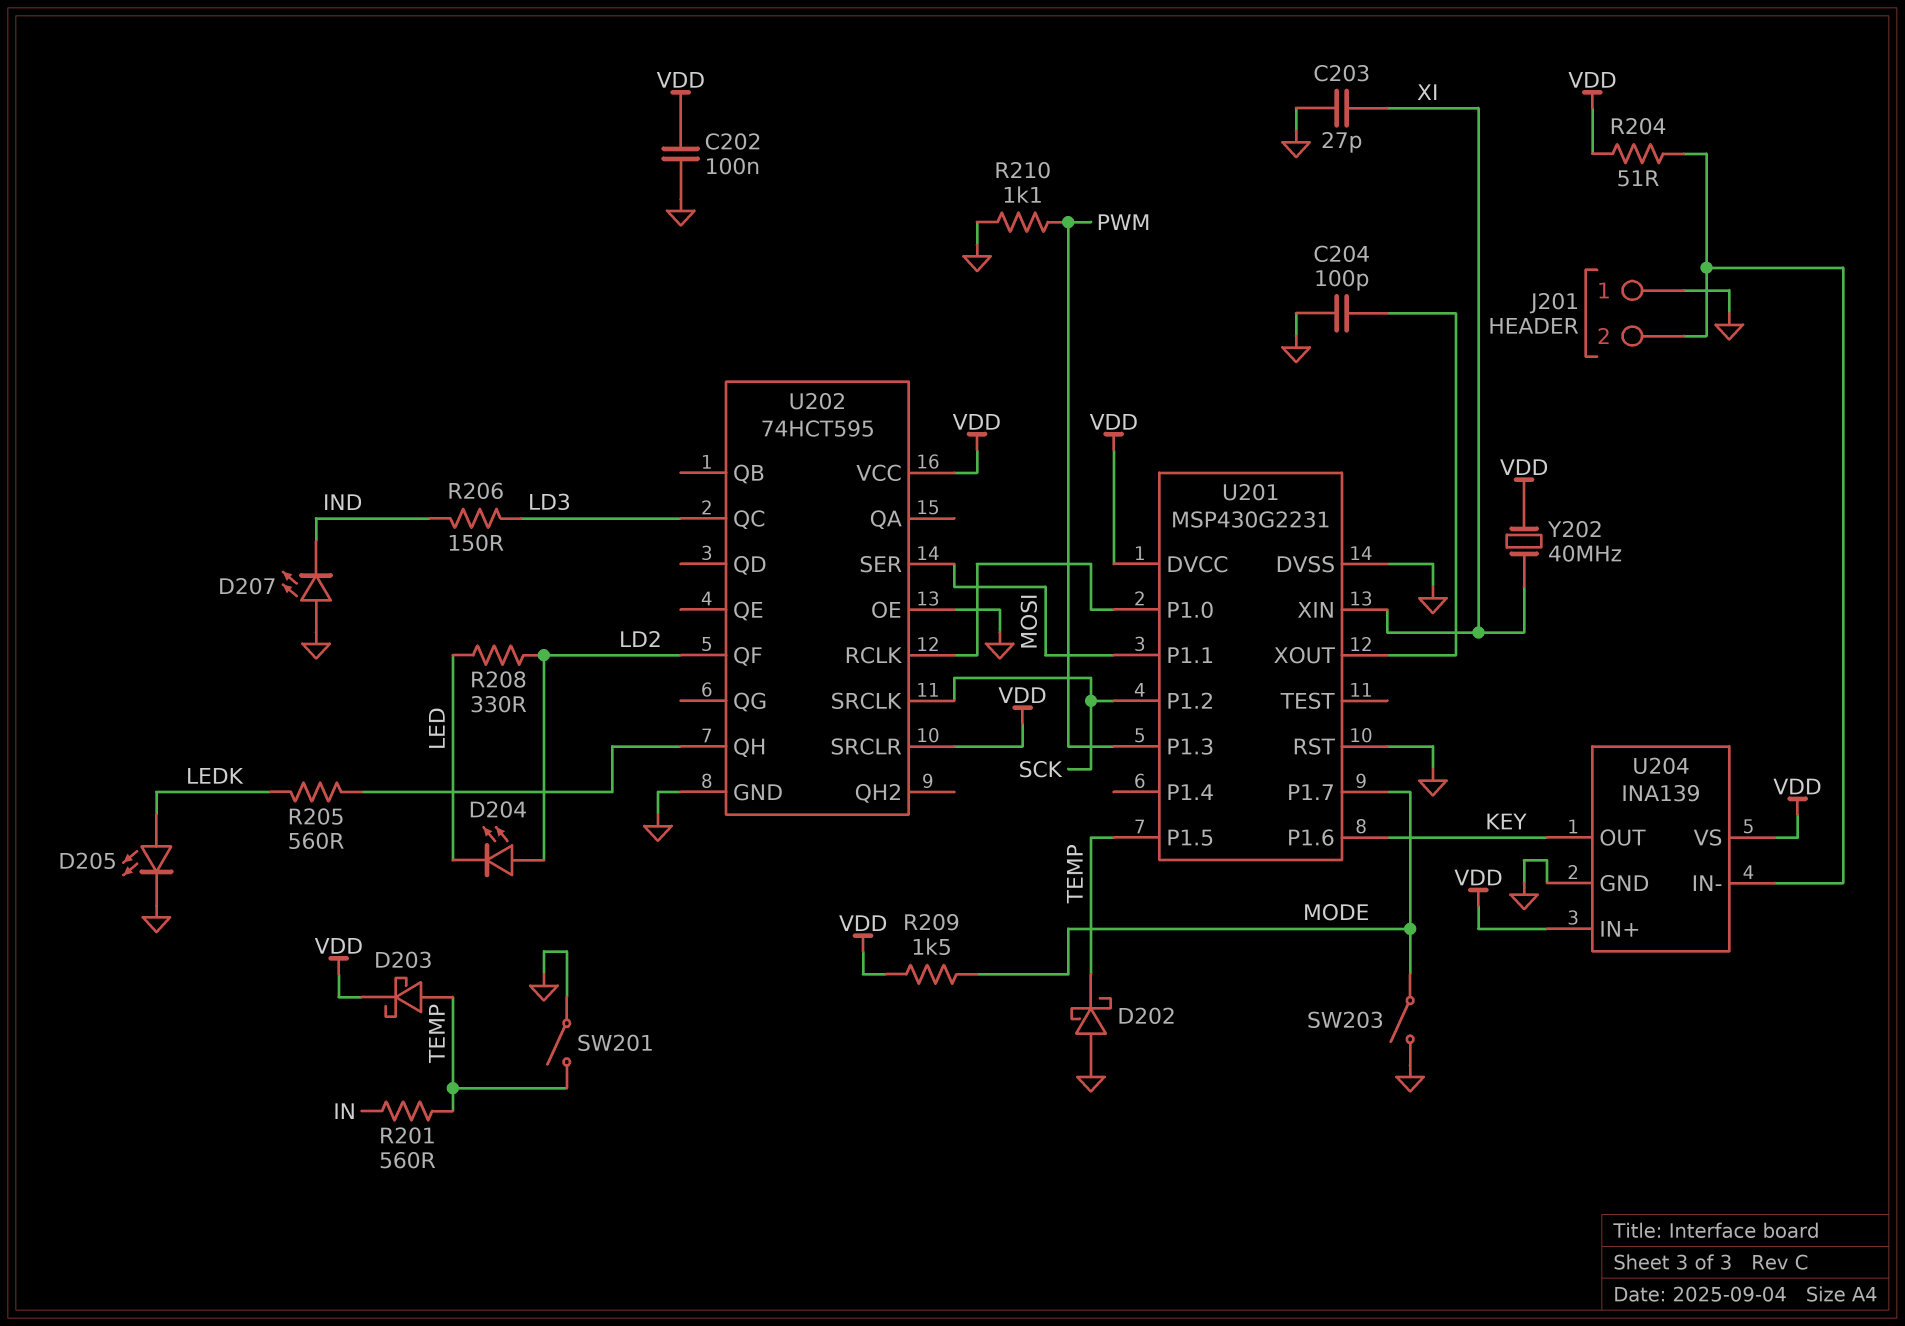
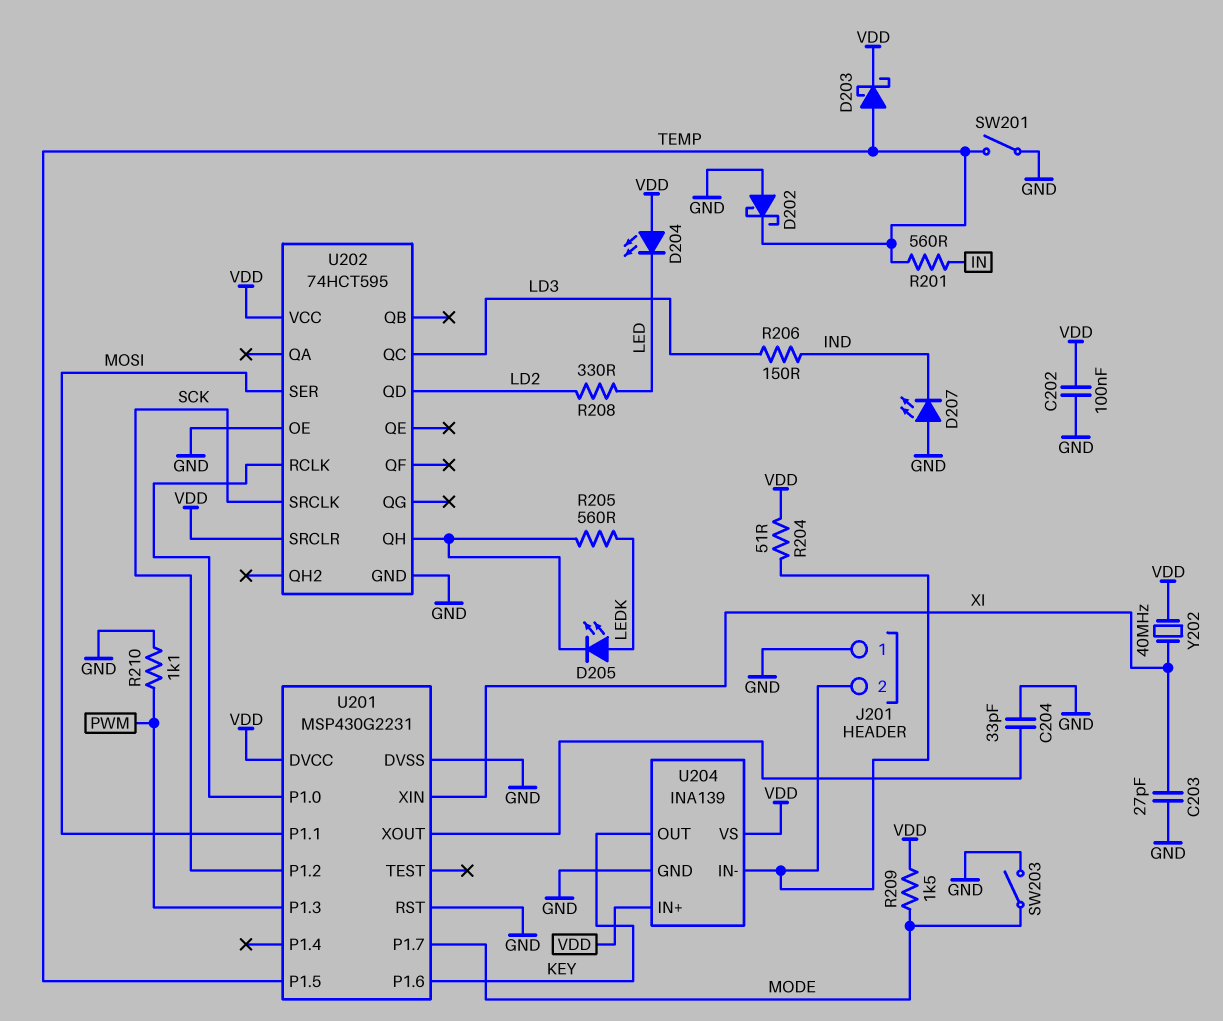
C204: 100pF (GND, U201/XOUT) -> 33pF (GND, U201/XOUT)
D204: LED (A LD2, K LED) -> LED (A VDD, K LED)
D205: LED (A LEDK, K GND) -> LED (A LEDK, K U202/QH)
U202 pin QD: none -> LD2
U202 pin QF: LD2 -> none

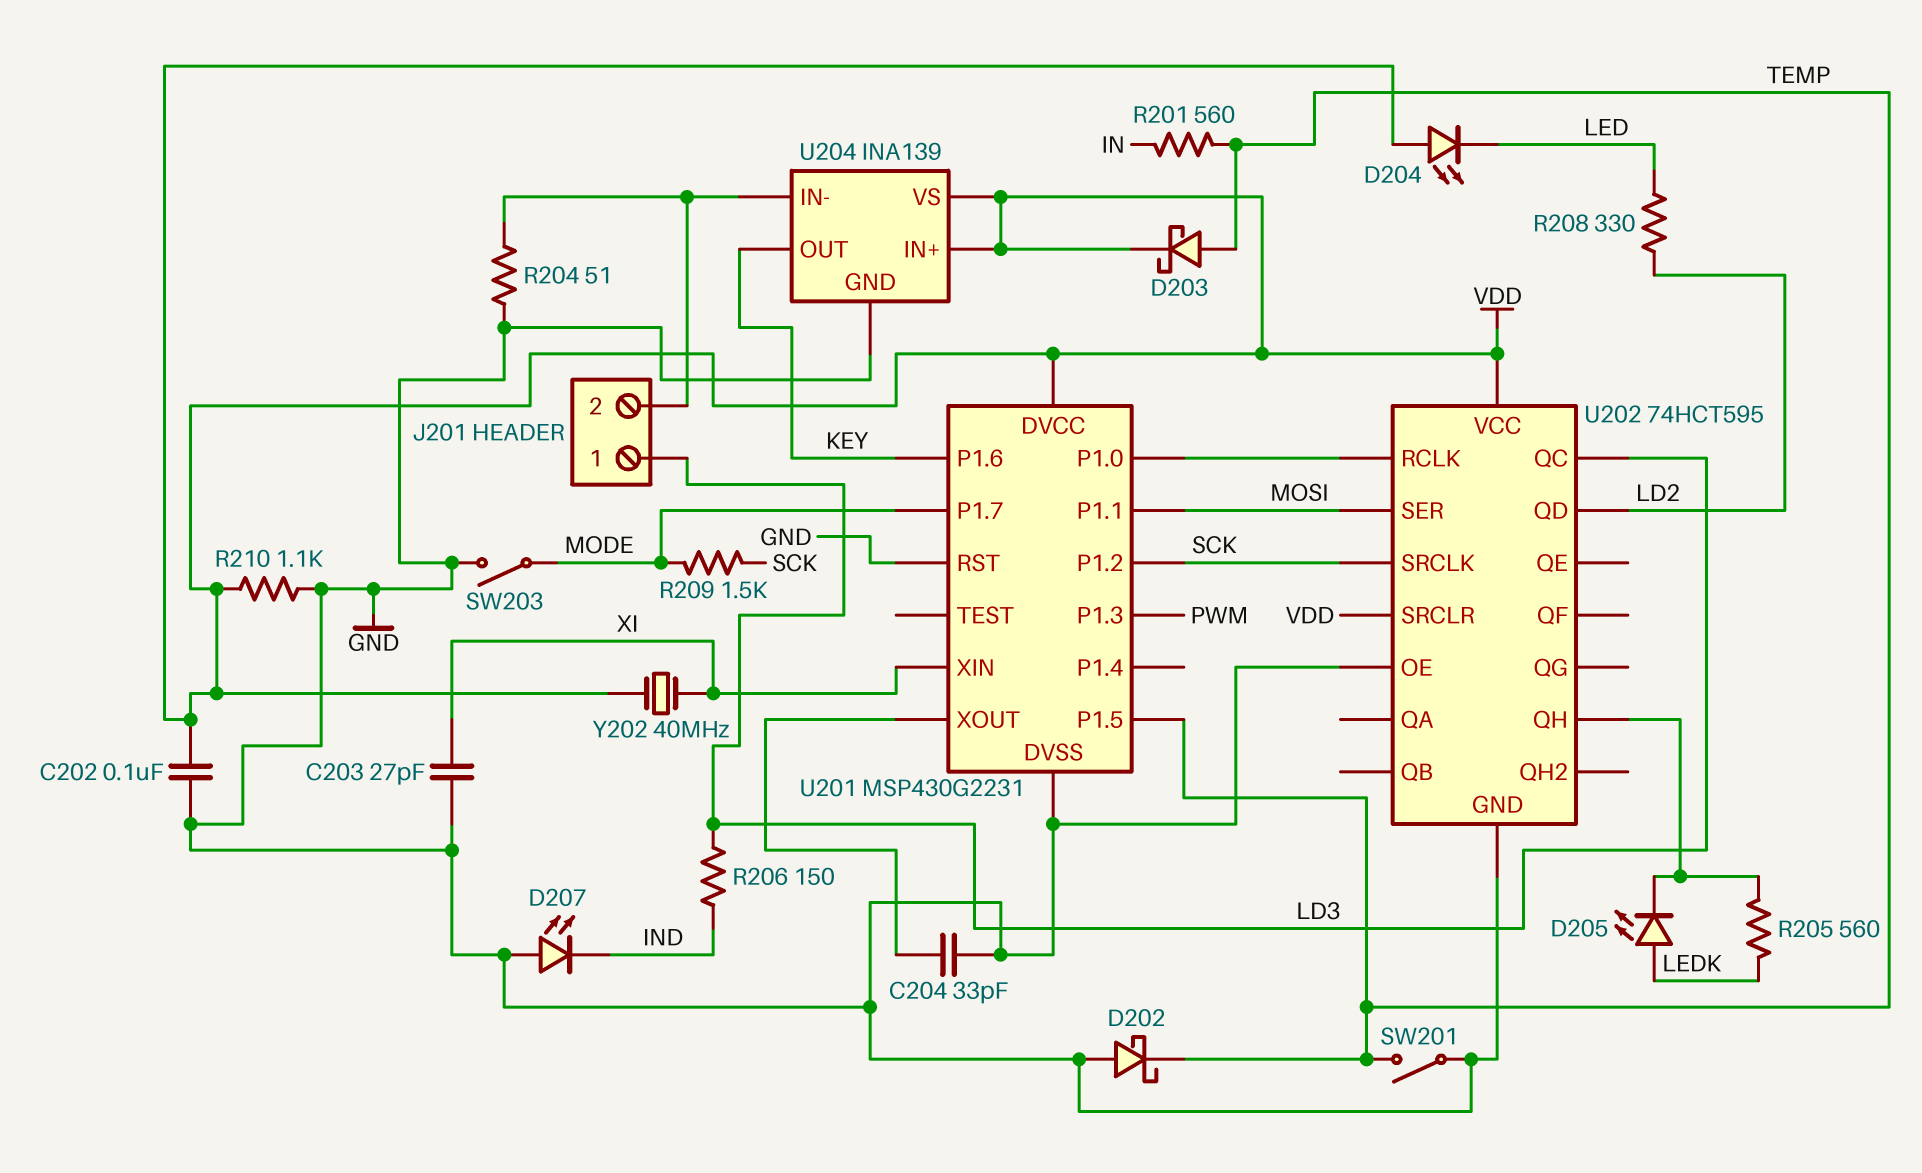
J201 pin 1: GND -> LD3
R204: 51 (J201/2, VDD) -> 51 (GND, J201/2)
R209: 1.5k (MODE, VDD) -> 1.5k (MODE, SCK)
R210: 1.1k (GND, PWM) -> 1.1k (GND, VDD)

